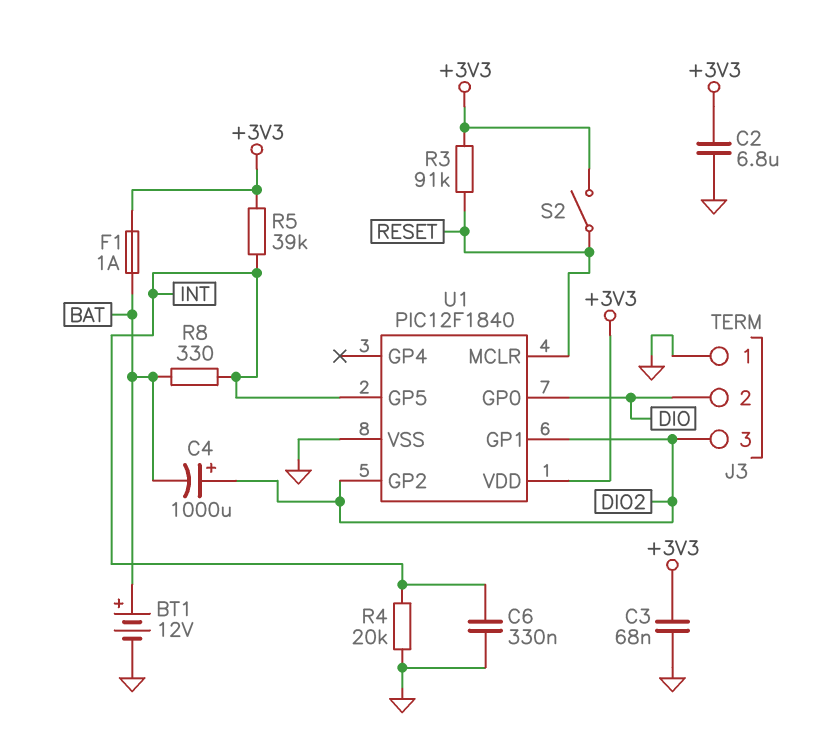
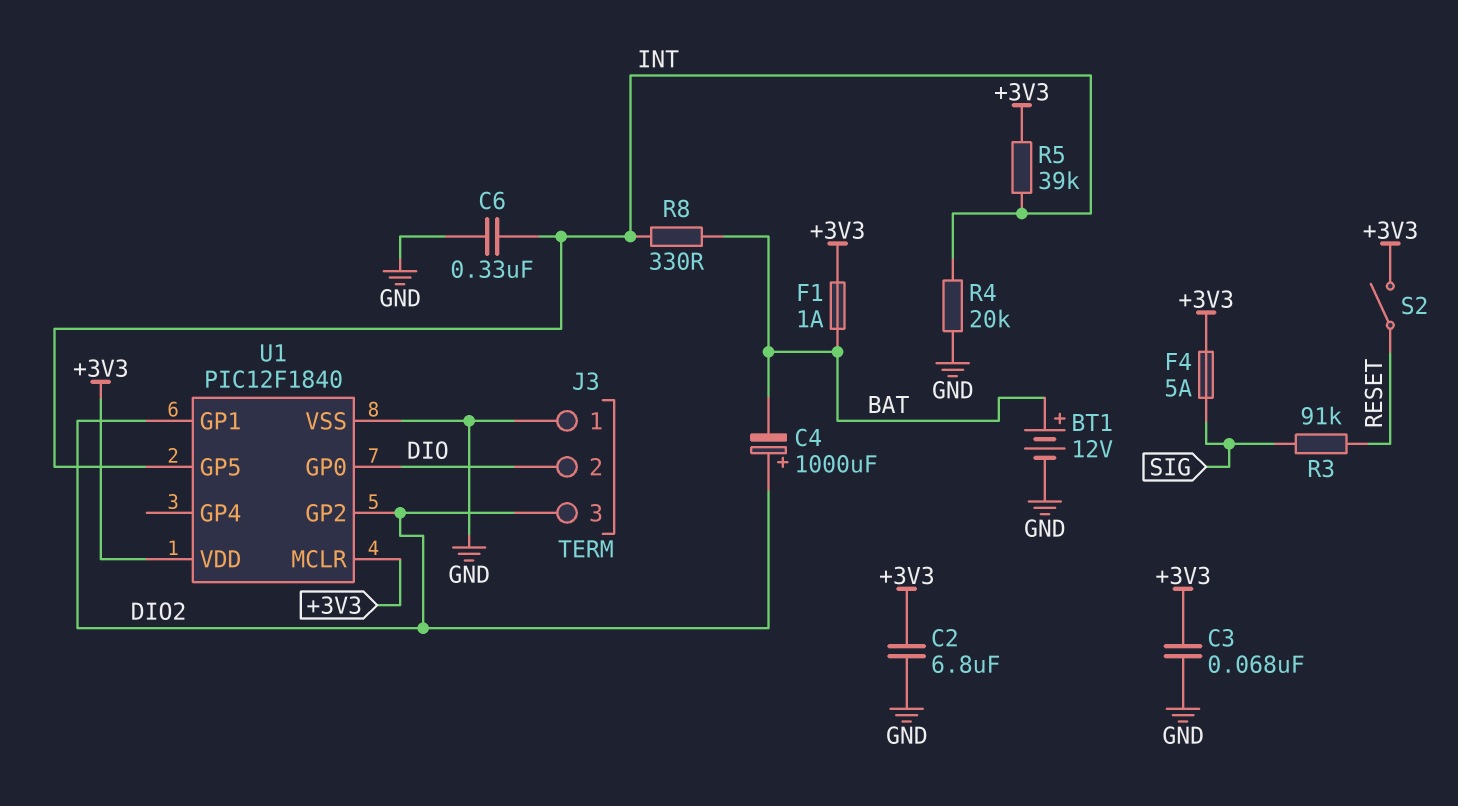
F4: none -> 5A (+3V3, SIG)
R3: 91k (+3V3, RESET) -> 91k (RESET, SIG)
U1 pin MCLR: RESET -> +3V3

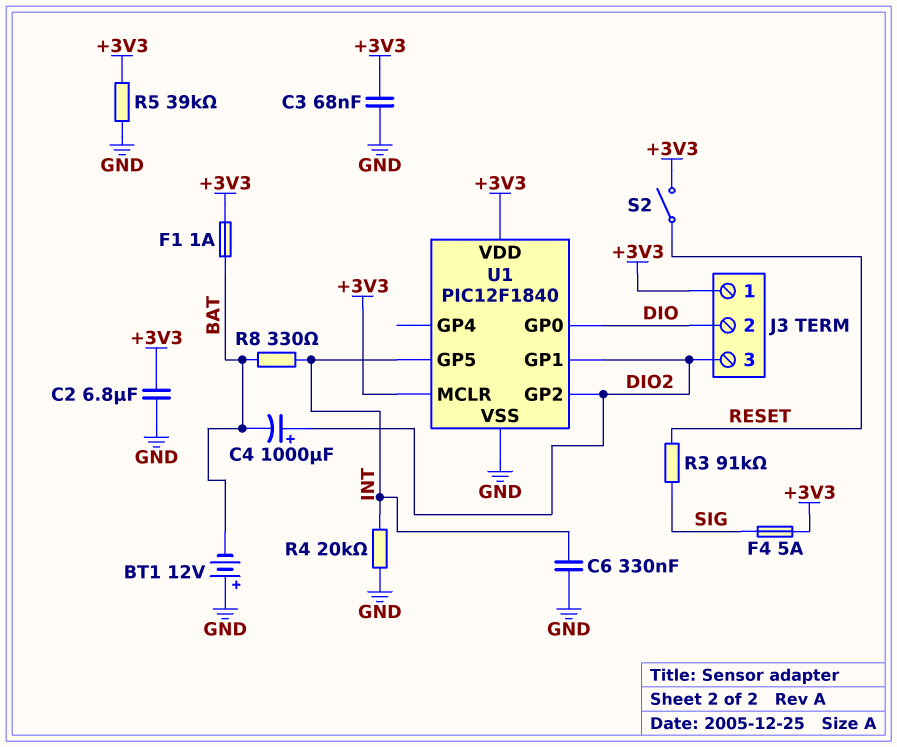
BT1: 12V (plus BAT, minus GND) -> 12V (plus GND, minus BAT)
J3 pin 1: GND -> +3V3
R5: 39k (+3V3, INT) -> 39k (+3V3, GND)

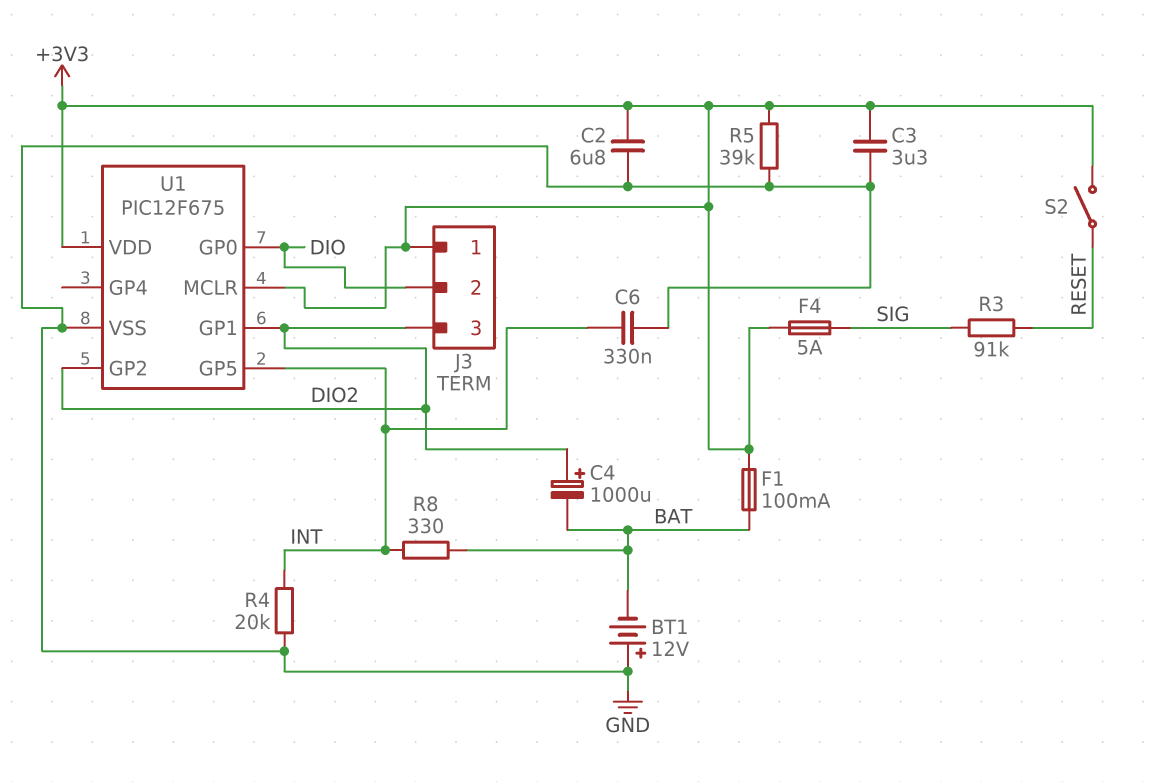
C3: 68nF (+3V3, GND) -> 3.3uF (+3V3, GND)
F1: 1A (+3V3, BAT) -> 100mA (+3V3, BAT)
U1: PIC12F1840 -> PIC12F675

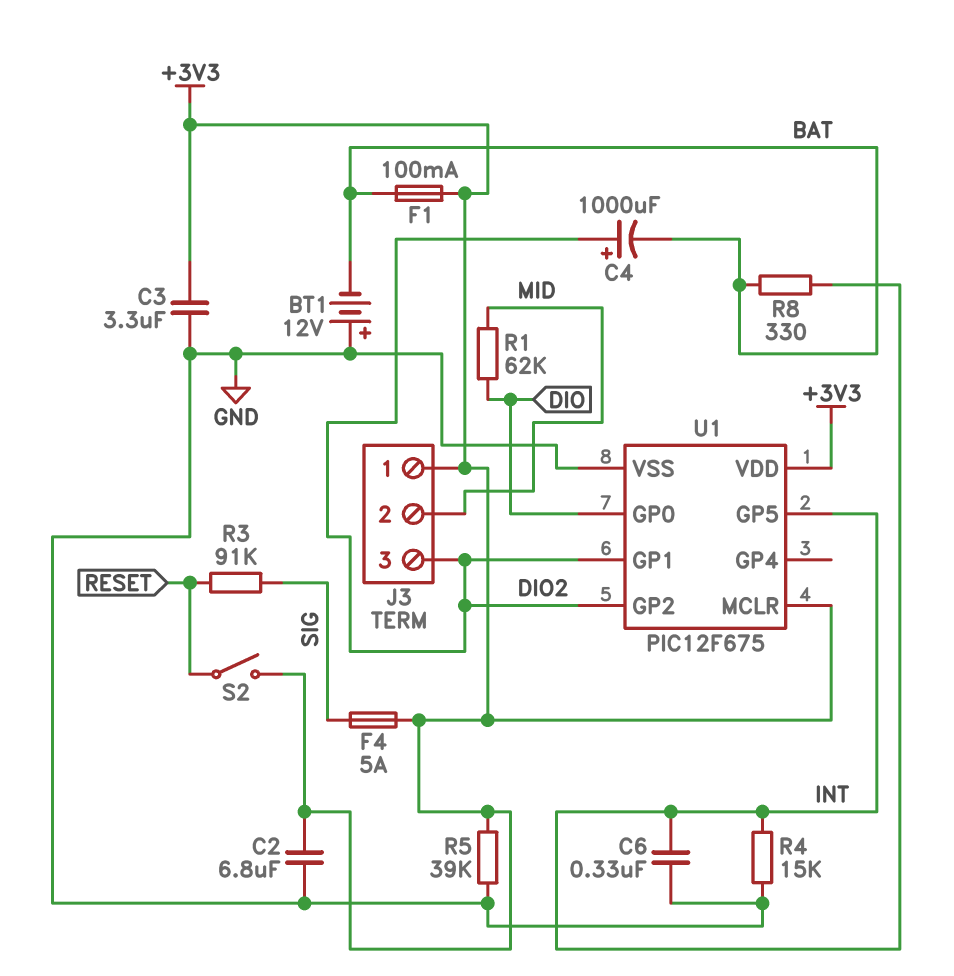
J3 pin 2: DIO -> MID
R1: none -> 62k (DIO, MID)
R4: 20k (GND, INT) -> 15k (GND, INT)

